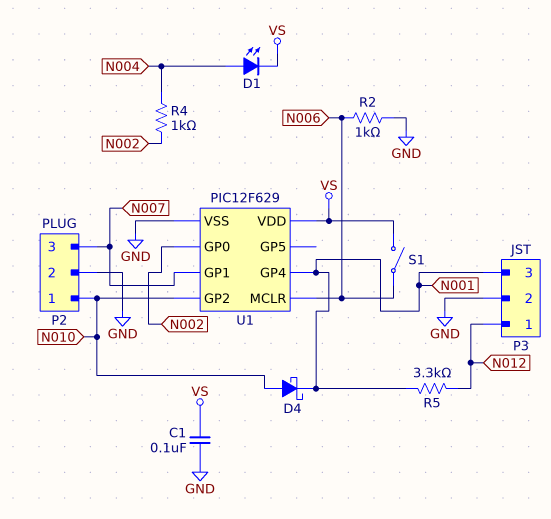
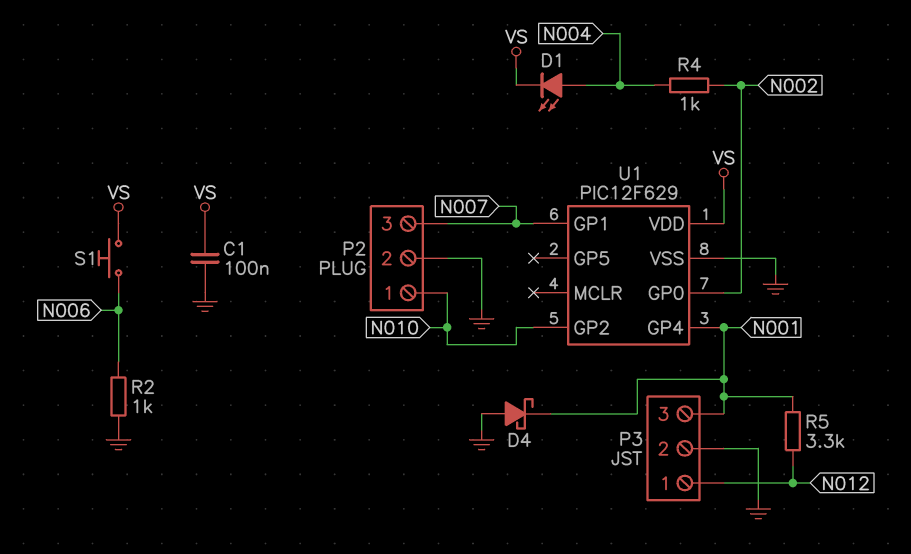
D4: schottky (A N010, K N001) -> schottky (A GND, K N001)
S1: switch (N006, VS) -> button (N006, VS)
U1 pin MCLR: N006 -> none

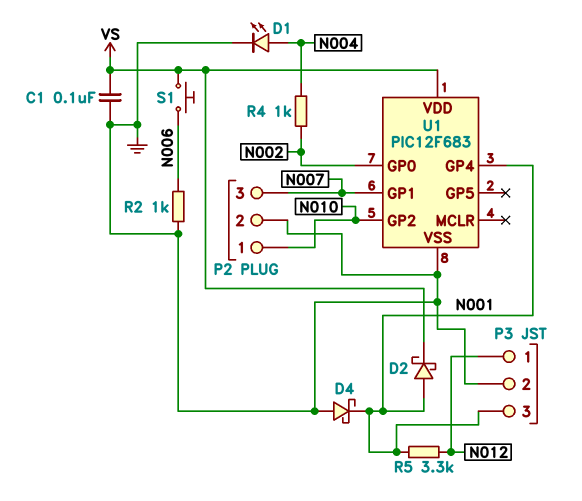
D1: LED (A N004, K VS) -> LED (A N004, K GND)
D2: none -> schottky (A N001, K VS)
U1: PIC12F629 -> PIC12F683

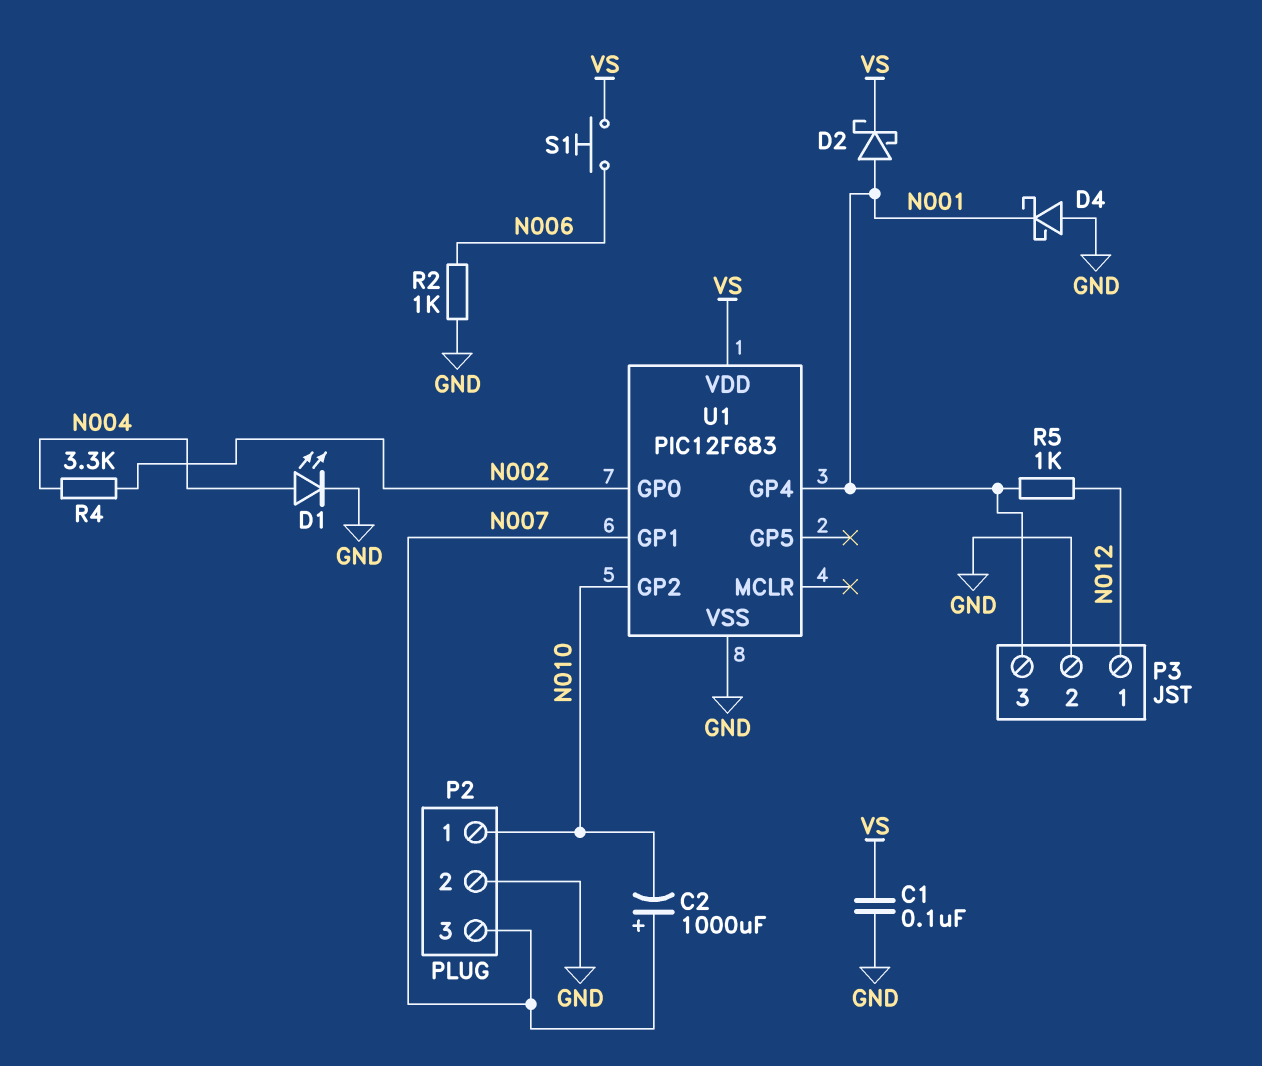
C2: none -> 1000uF (plus N007, minus N010)
R4: 1k (N002, N004) -> 3.3k (N002, N004)
R5: 3.3k (N001, N012) -> 1k (N001, N012)

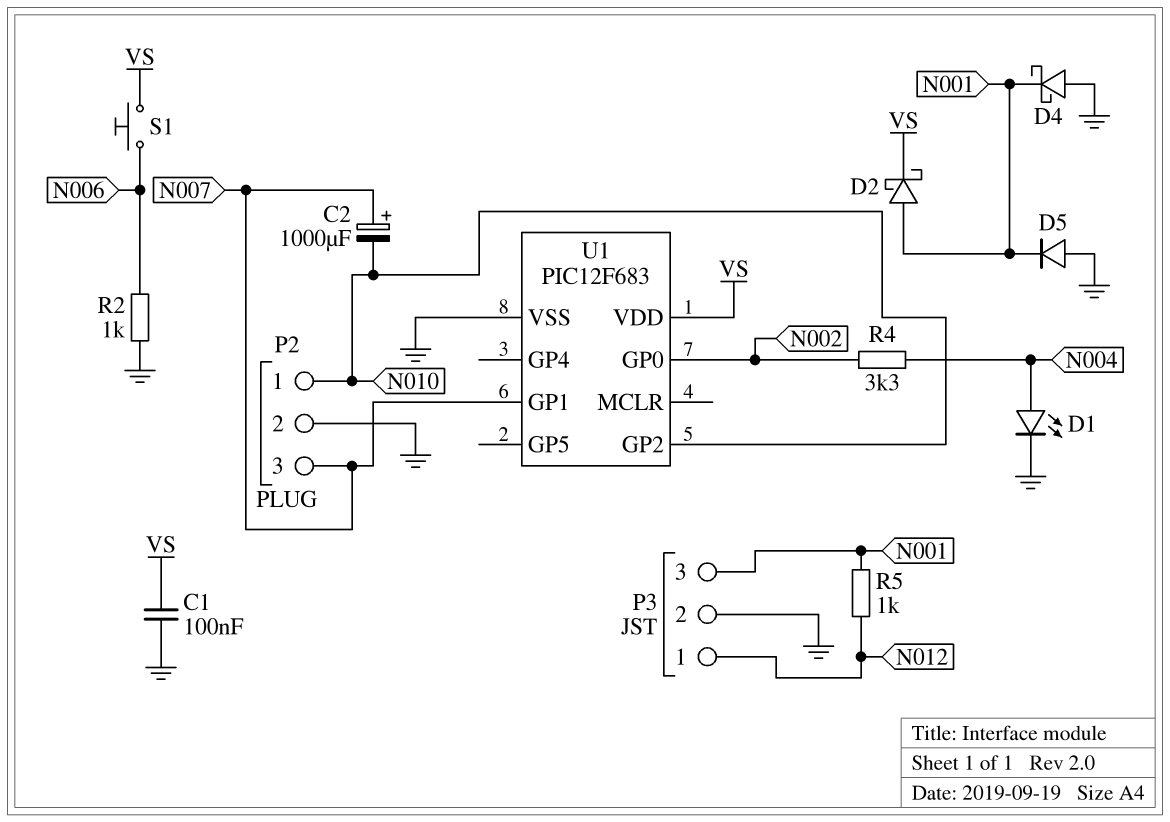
D5: none -> diode (A GND, K N001)
U1 pin GP4: N001 -> none

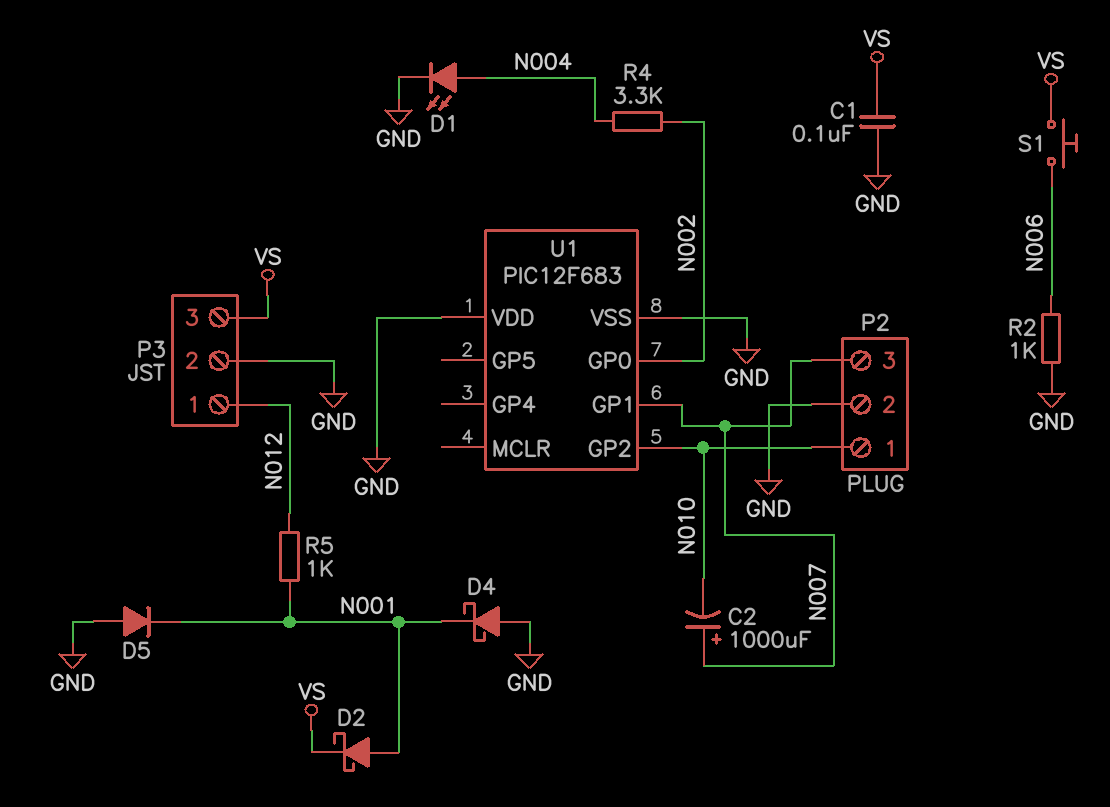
P3 pin 3: N001 -> VS
U1 pin VDD: VS -> GND

